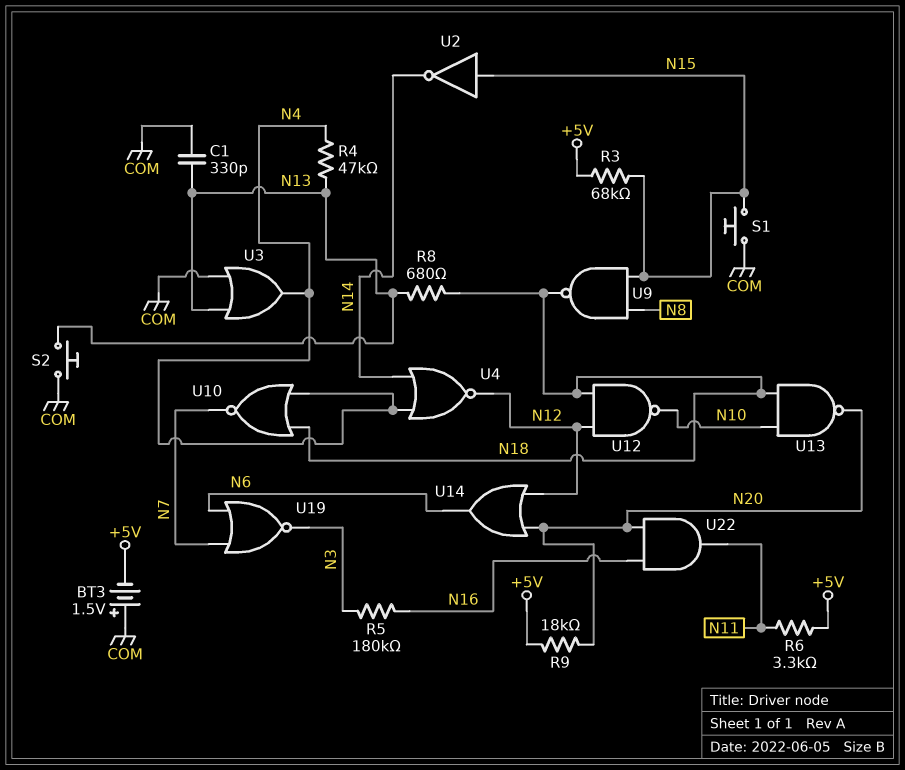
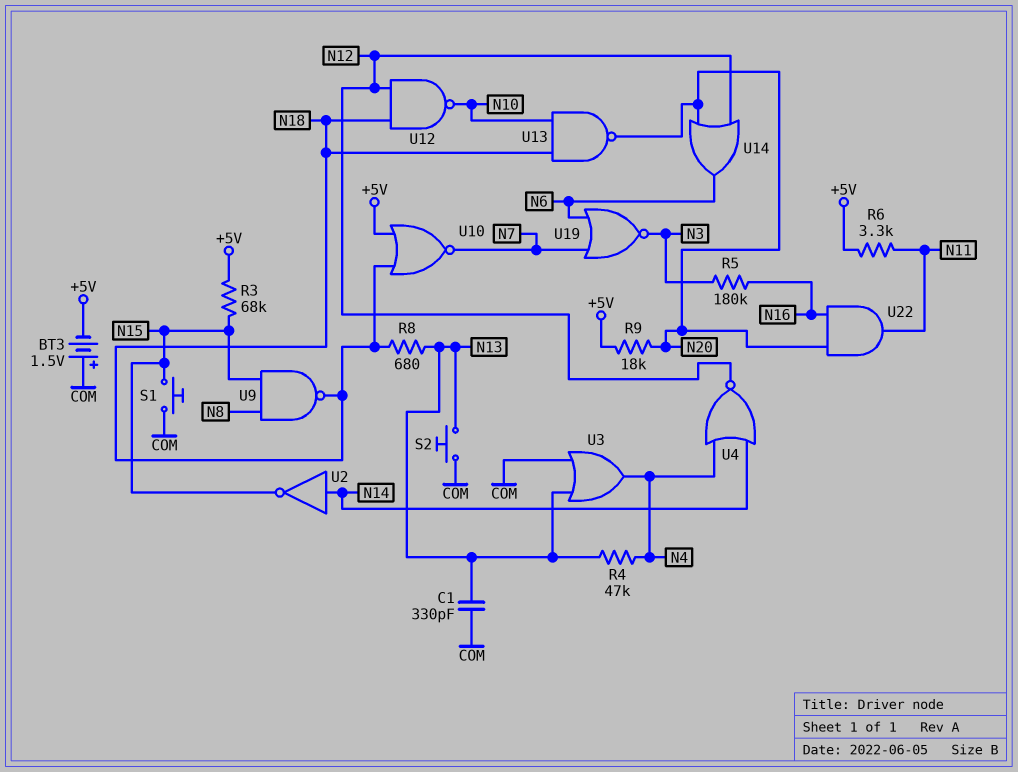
U2: NOT (in N15, out N14) -> NOT (in N14, out N15)
U10: NOR (in N4, in N18, out N7) -> NOR (in +5V, in N18, out N7)

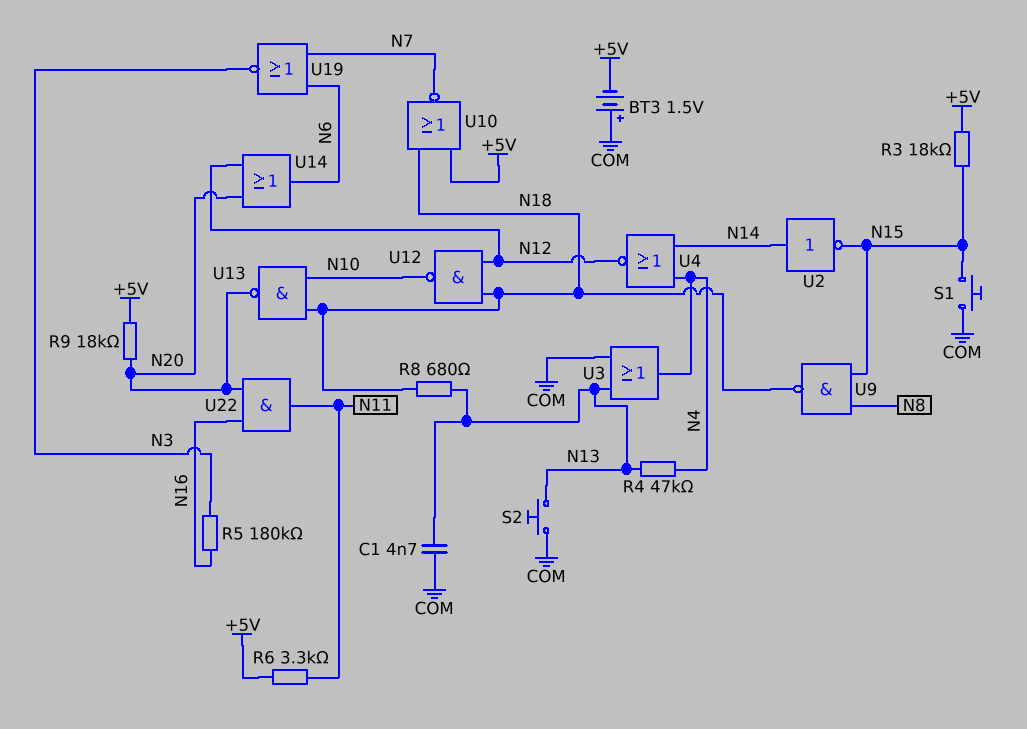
C1: 330pF (COM, N13) -> 4.7nF (COM, N13)
R3: 68k (+5V, N15) -> 18k (+5V, N15)

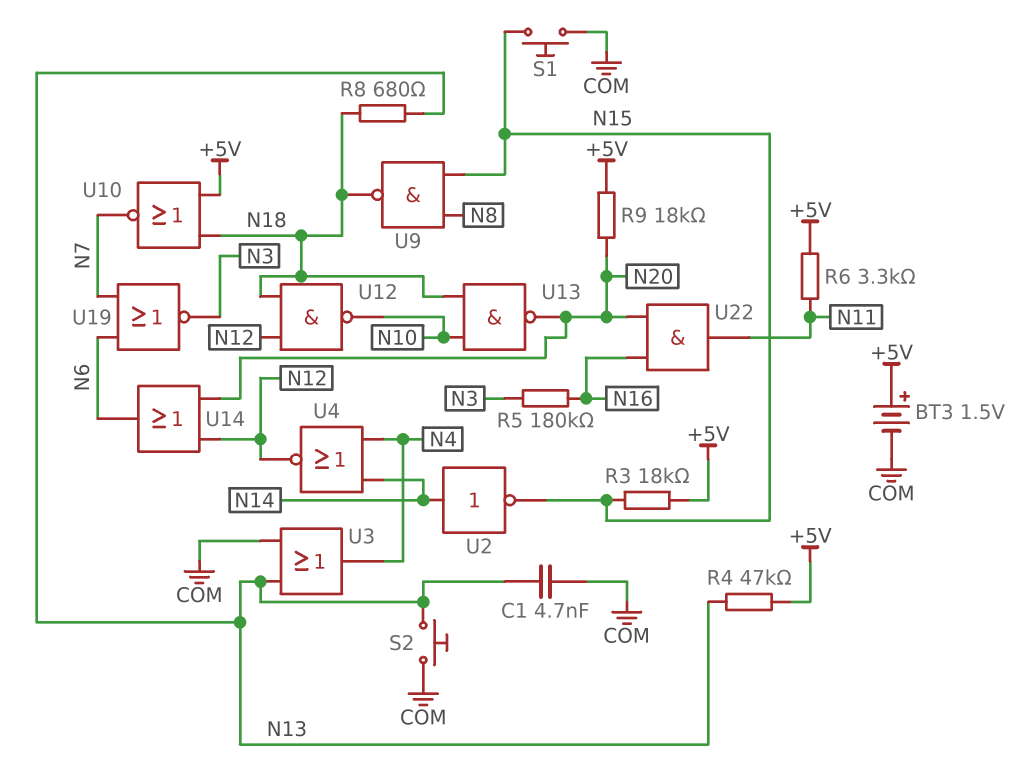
BT3: 1.5V (plus COM, minus +5V) -> 1.5V (plus +5V, minus COM)
R4: 47k (N4, N13) -> 47k (+5V, N13)

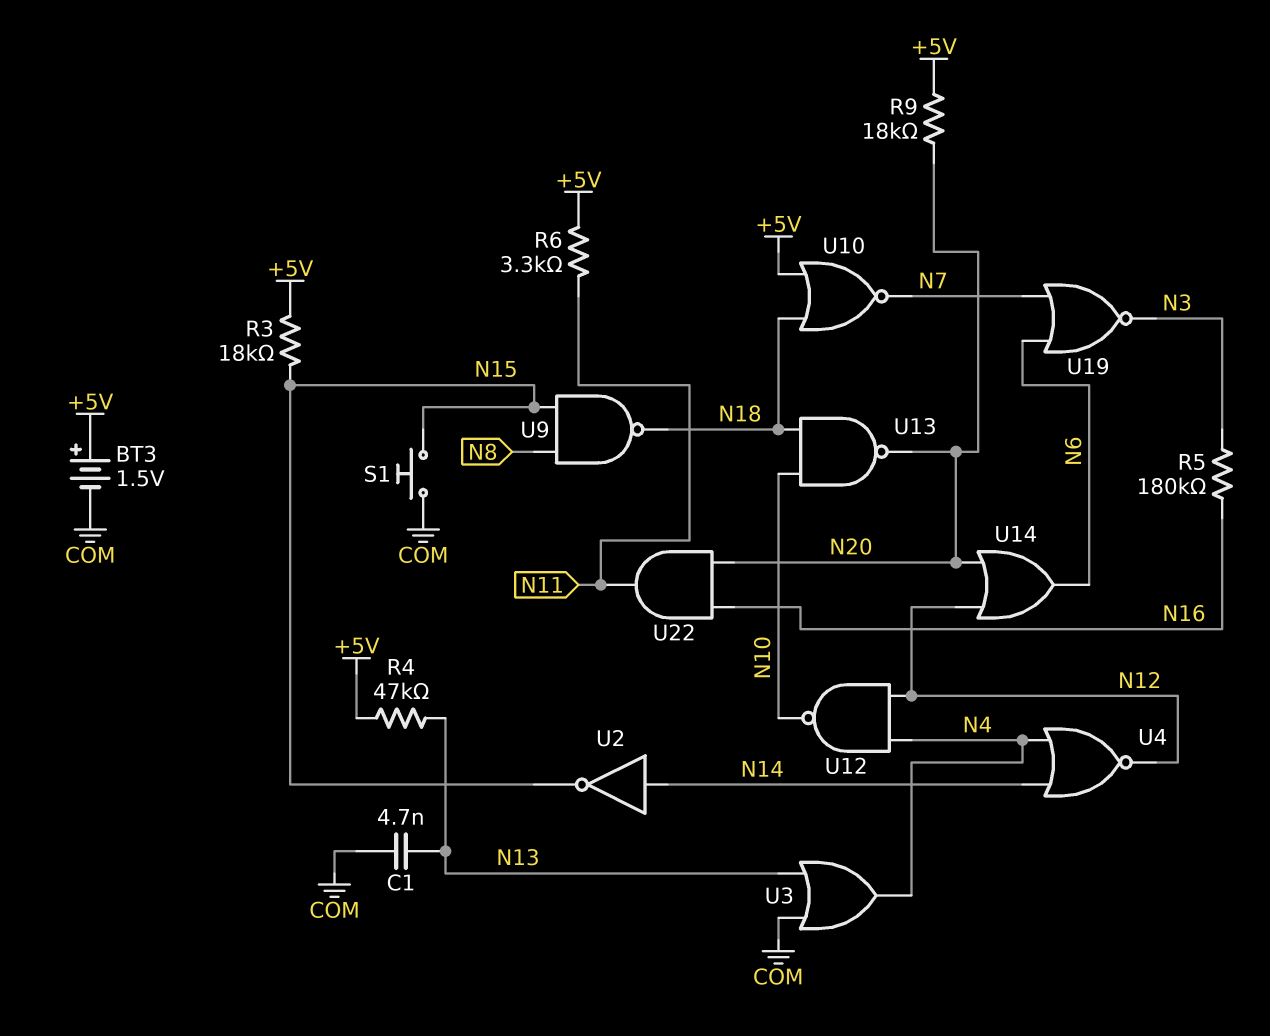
R8: 680 (N13, N18) -> none
S2: button (COM, N13) -> none
U12: NAND (in N12, in N18, out N10) -> NAND (in N4, in N12, out N10)

